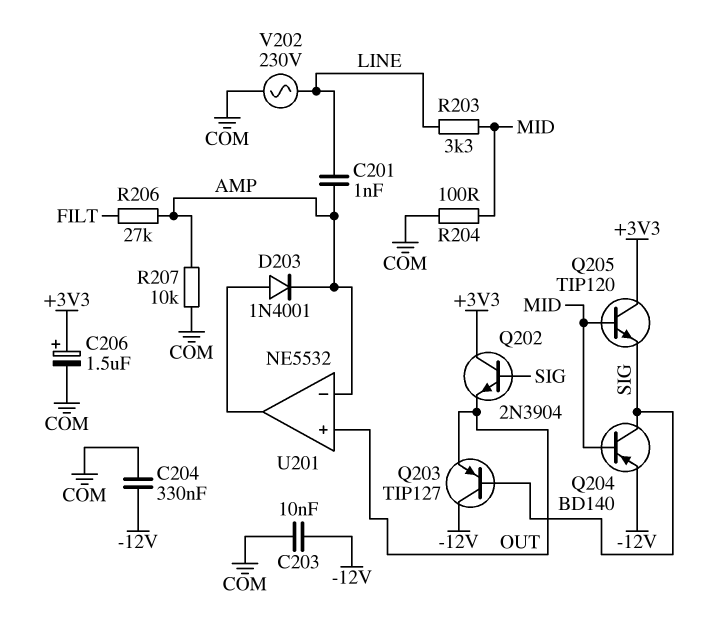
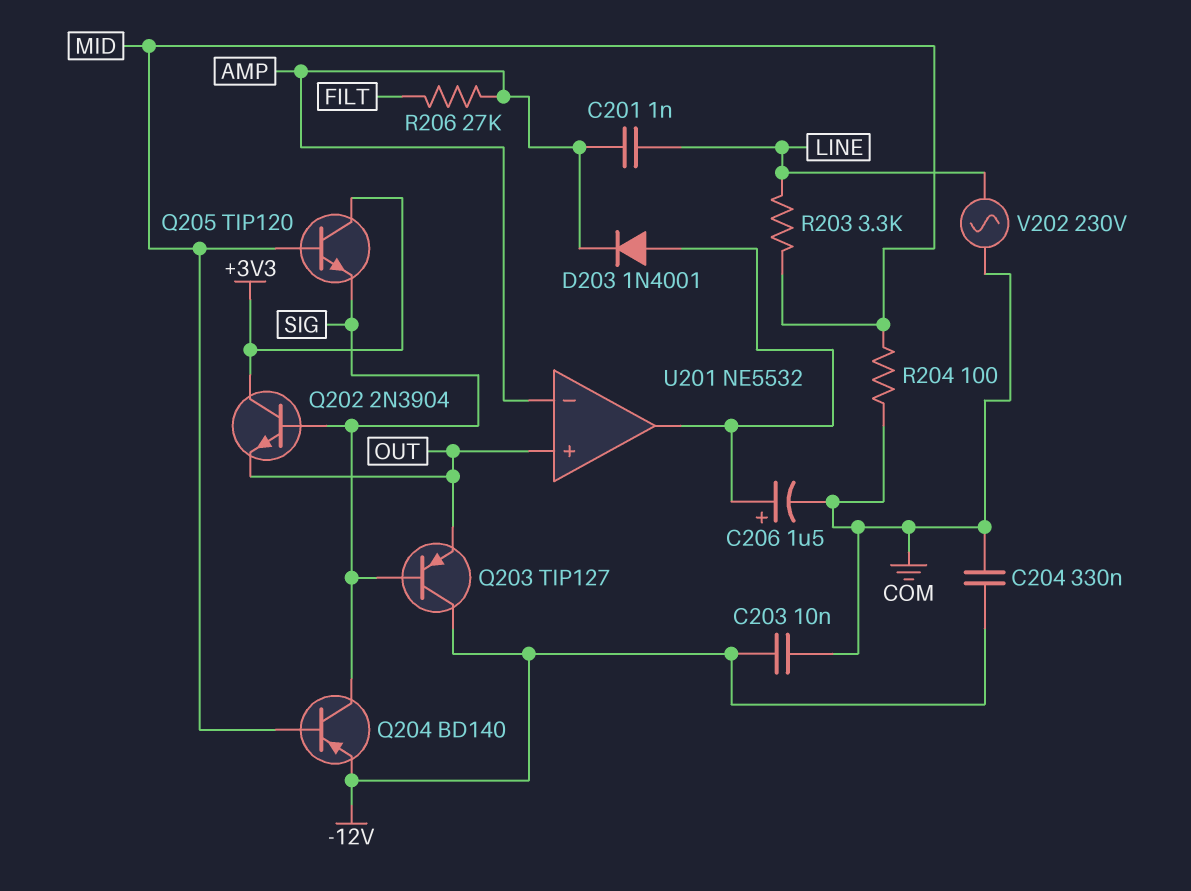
C206: 1.5uF (plus +3V3, minus COM) -> 1.5uF (plus U201/out, minus COM)
R207: 10k (AMP, COM) -> none

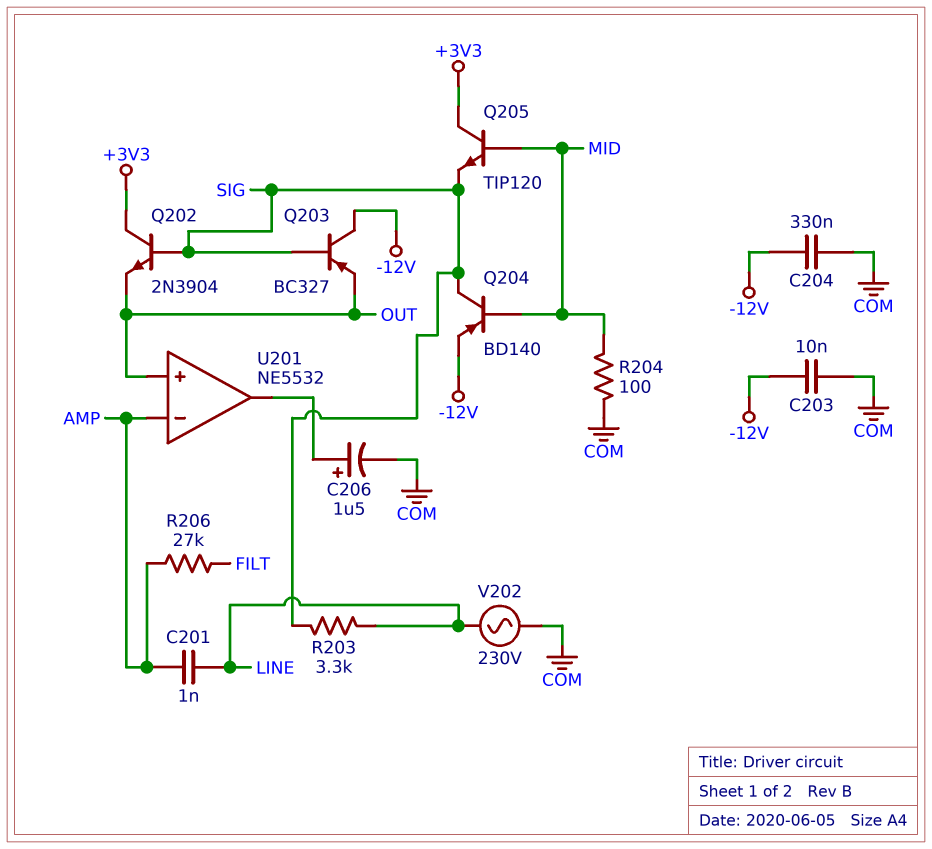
D203: diode 1N4001 (A U201/out, K AMP) -> none
Q203: PNP TIP127 (B SIG, C -12V, E OUT) -> PNP BC327 (B SIG, C -12V, E OUT)
R203: 3.3k (LINE, MID) -> 3.3k (LINE, SIG)

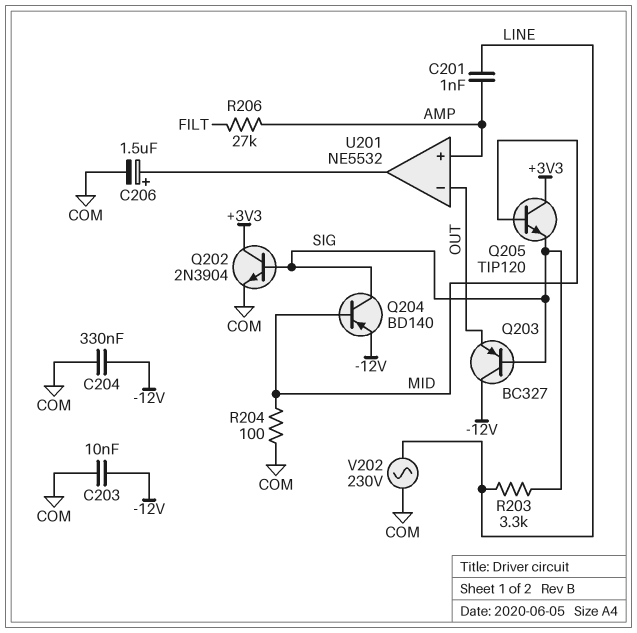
Q202: NPN 2N3904 (B SIG, C +3V3, E OUT) -> NPN 2N3904 (B SIG, C +3V3, E COM)
U201 pin in+: OUT -> AMP
U201 pin in-: AMP -> OUT

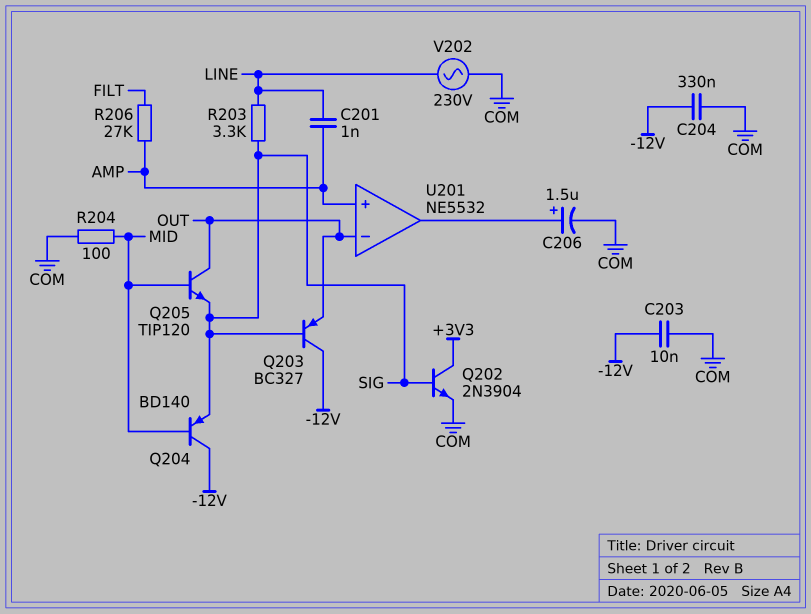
Q204: PNP BD140 (B MID, C SIG, E -12V) -> PNP BD140 (B MID, C -12V, E SIG)
Q205: NPN TIP120 (B MID, C +3V3, E SIG) -> NPN TIP120 (B MID, C OUT, E SIG)

